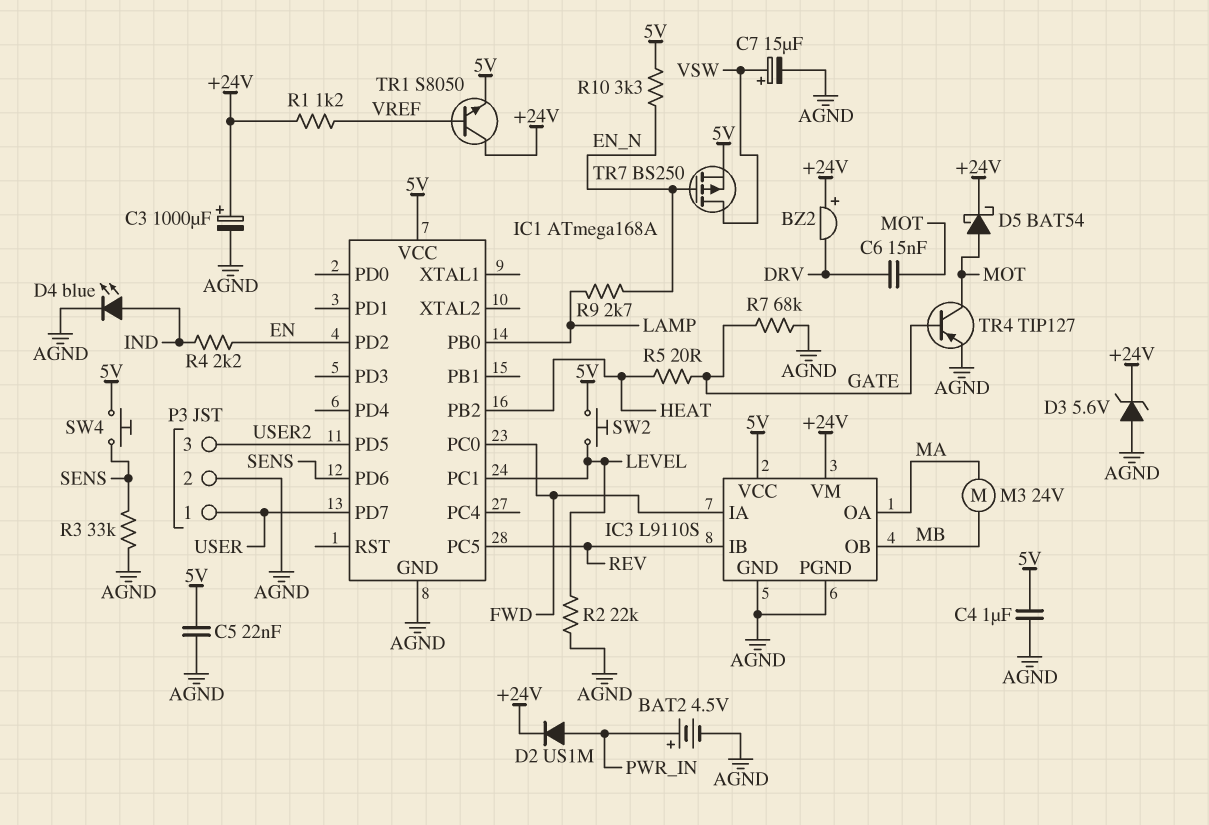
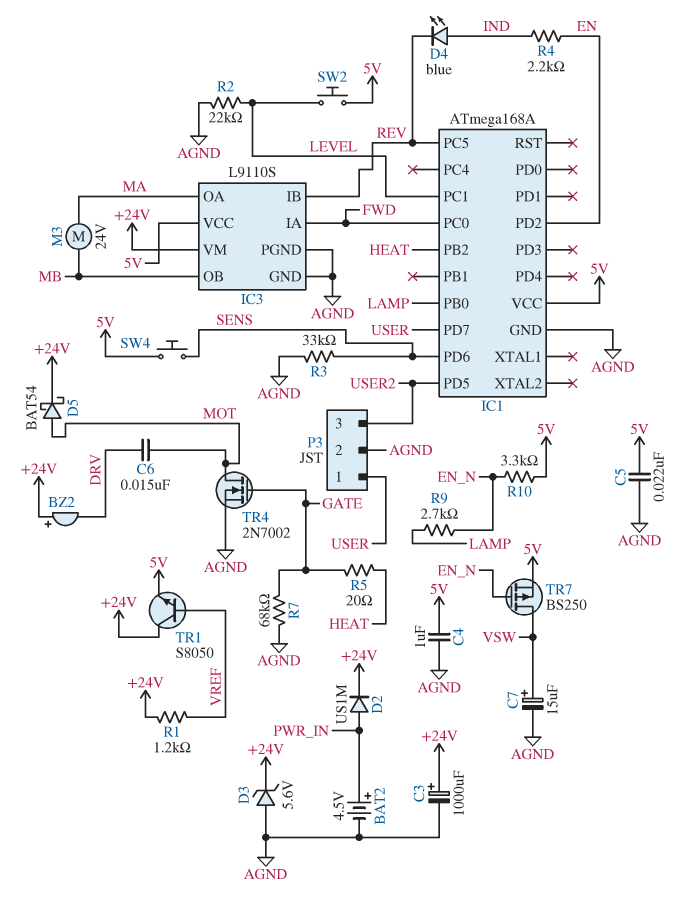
D4: LED blue (A IND, K AGND) -> LED blue (A IND, K REV)
TR4: PNP TIP127 (B GATE, C MOT, E AGND) -> NMOS 2N7002 (G GATE, D MOT, S AGND)

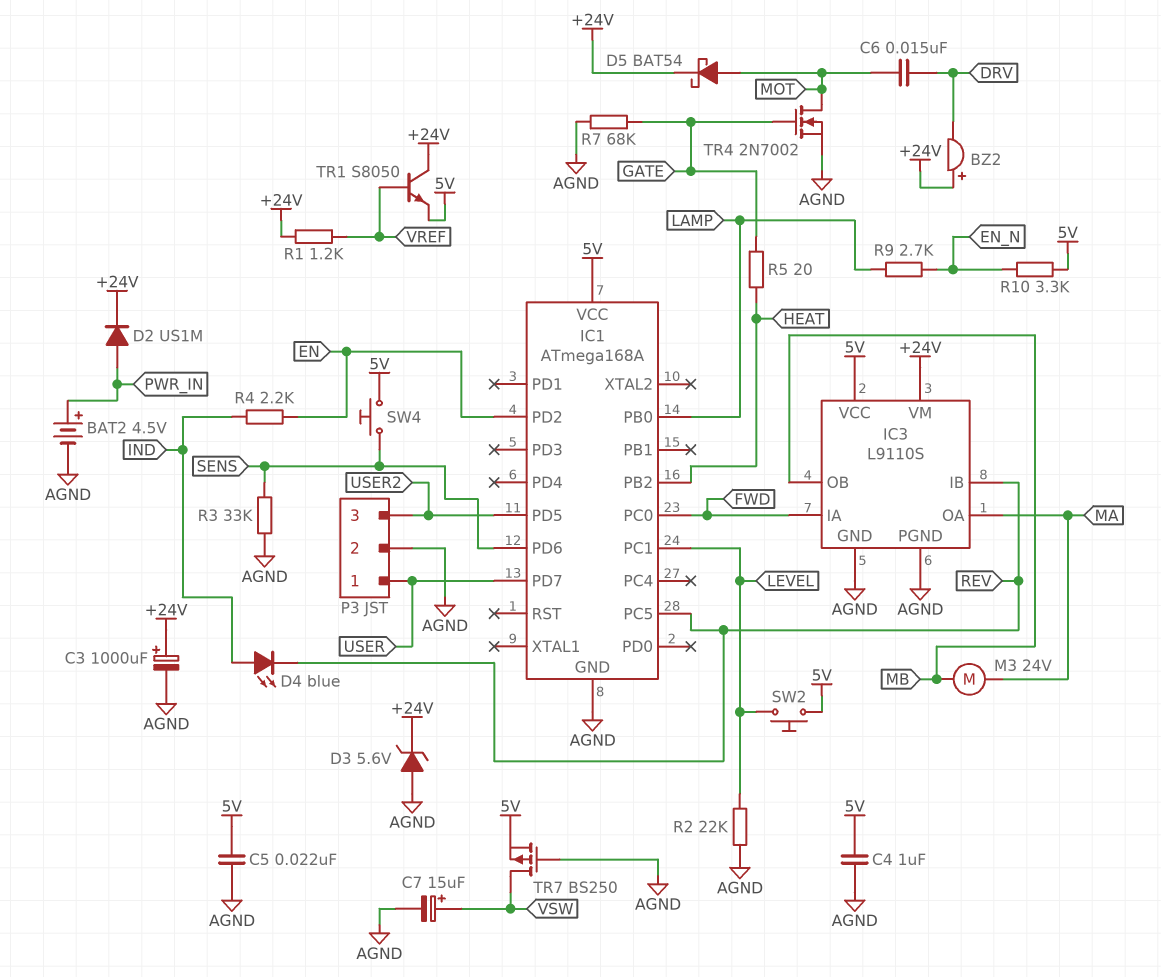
TR7: PMOS BS250 (G EN_N, D VSW, S 5V) -> PMOS BS250 (G AGND, D VSW, S 5V)

